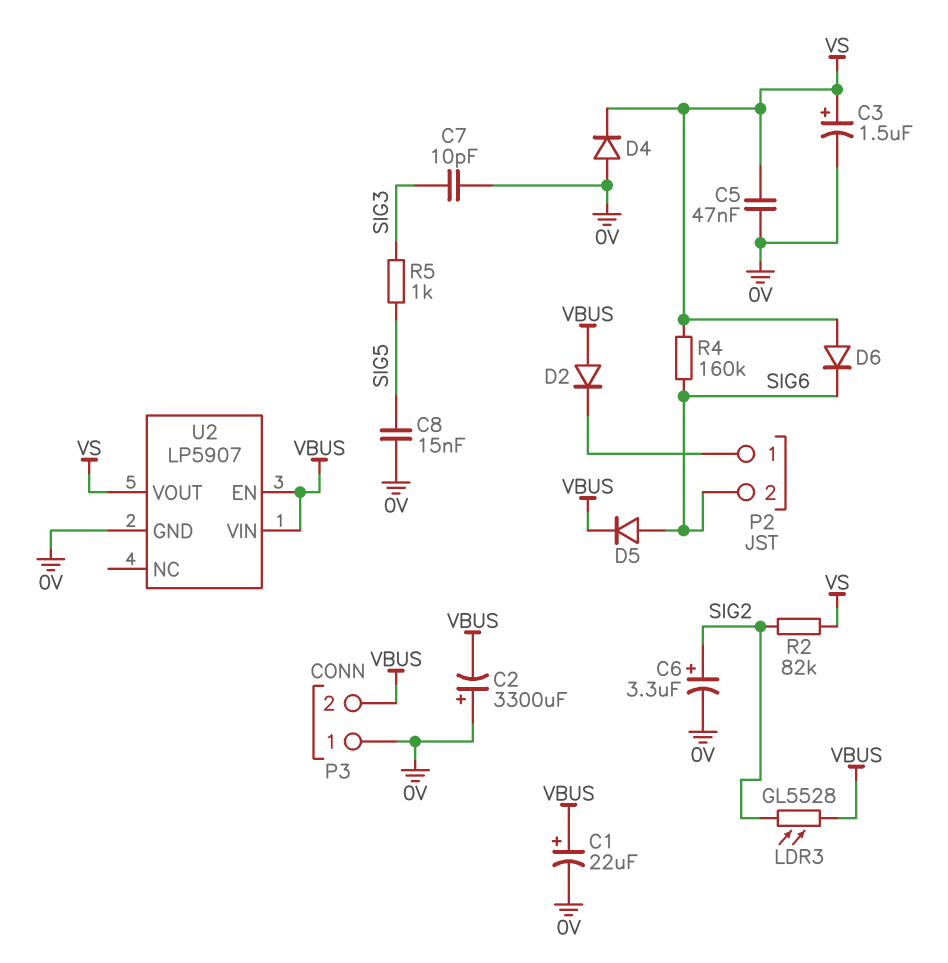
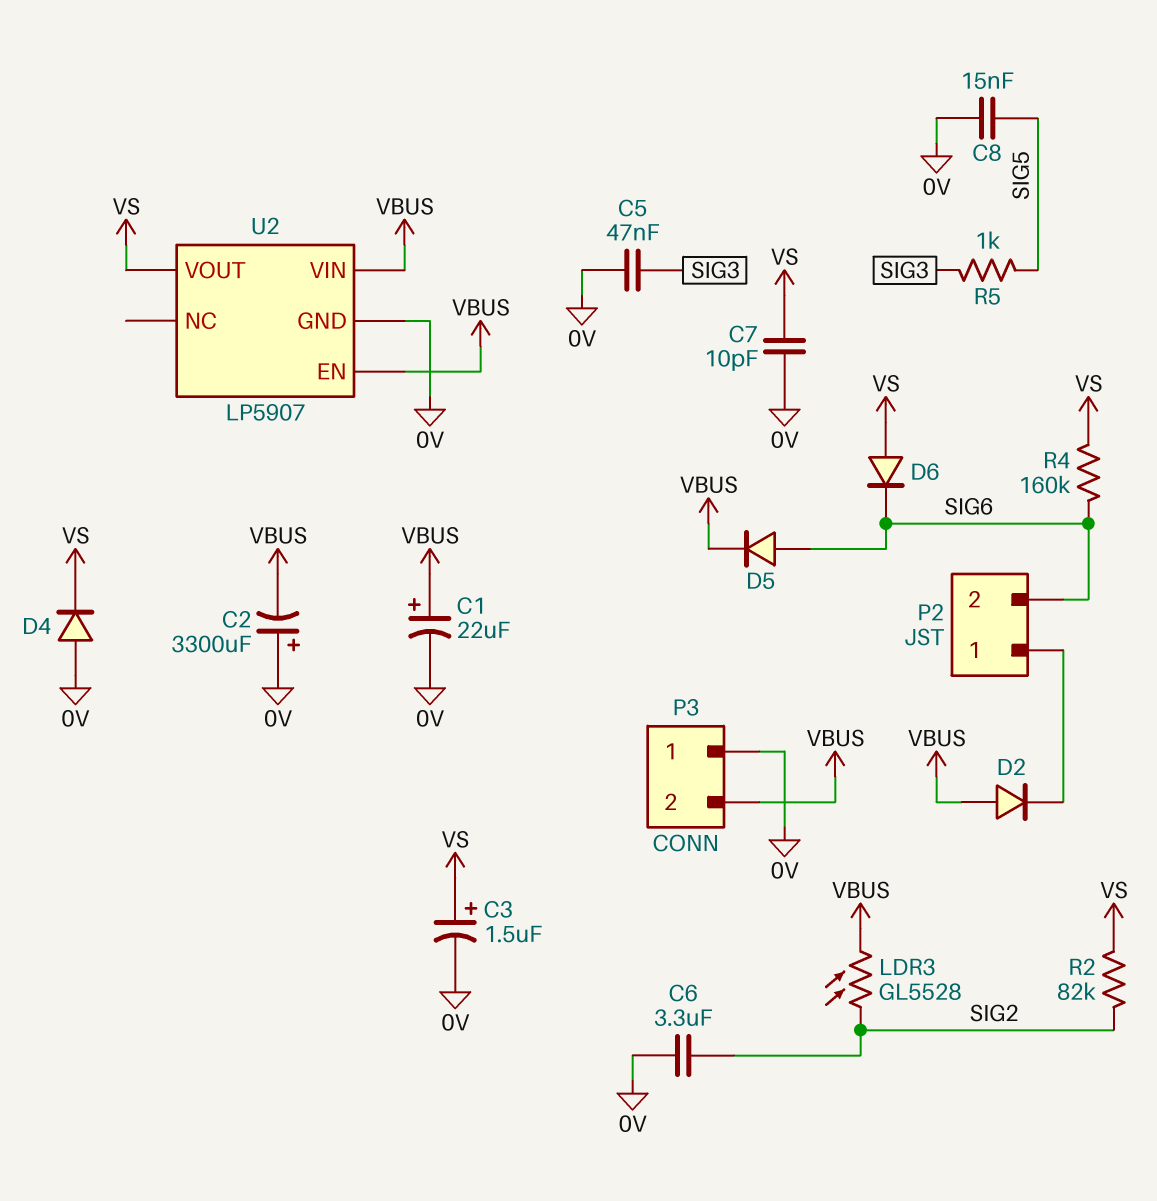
C5: 47nF (0V, VS) -> 47nF (0V, SIG3)
C6: 3.3uF (plus SIG2, minus 0V) -> 3.3uF (0V, SIG2)
C7: 10pF (0V, SIG3) -> 10pF (0V, VS)

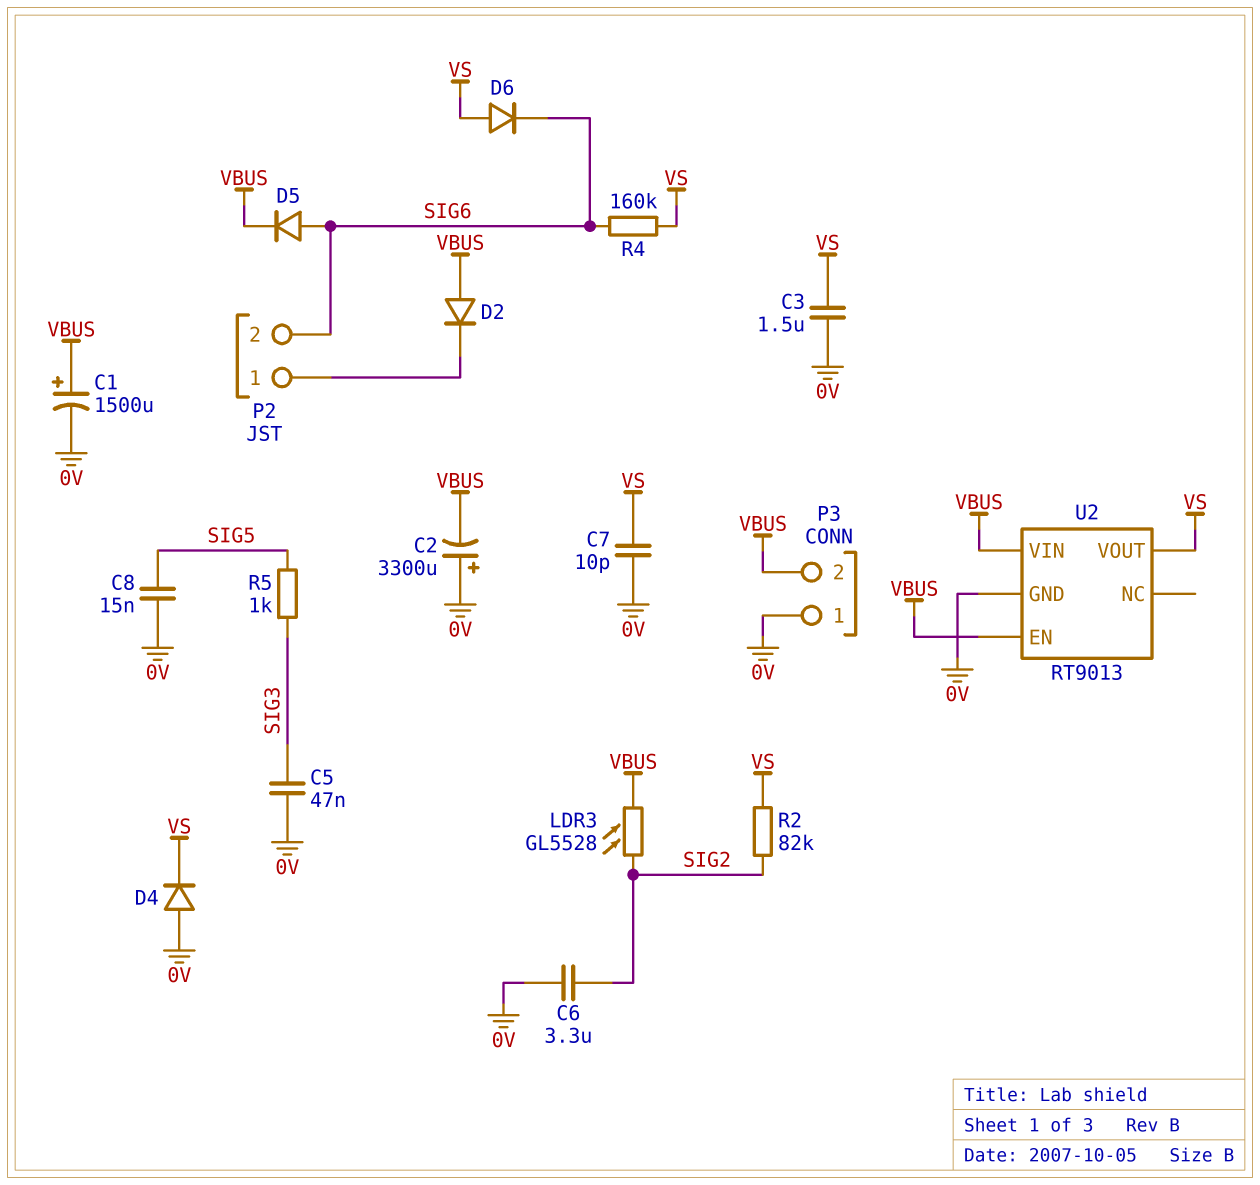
C1: 22uF (plus VBUS, minus 0V) -> 1500uF (plus VBUS, minus 0V)
C3: 1.5uF (plus VS, minus 0V) -> 1.5uF (0V, VS)
U2: LP5907 -> RT9013

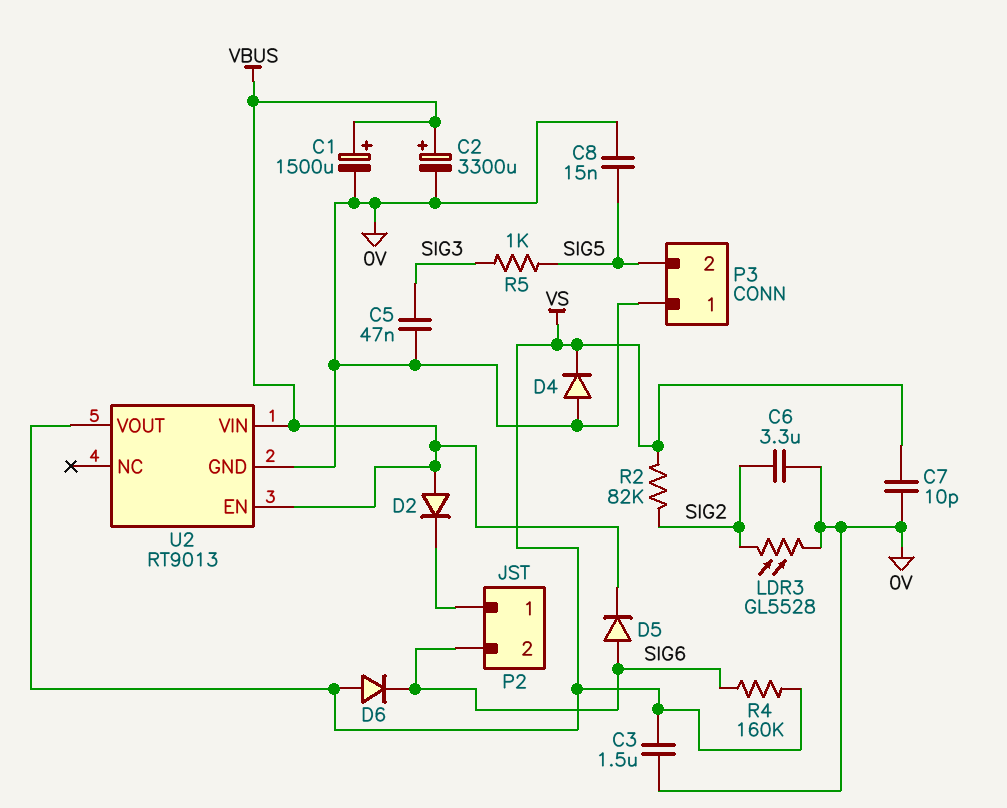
C2: 3300uF (plus 0V, minus VBUS) -> 3300uF (plus VBUS, minus 0V)
LDR3: GL5528 (SIG2, VBUS) -> GL5528 (0V, SIG2)
P3 pin 2: VBUS -> SIG5

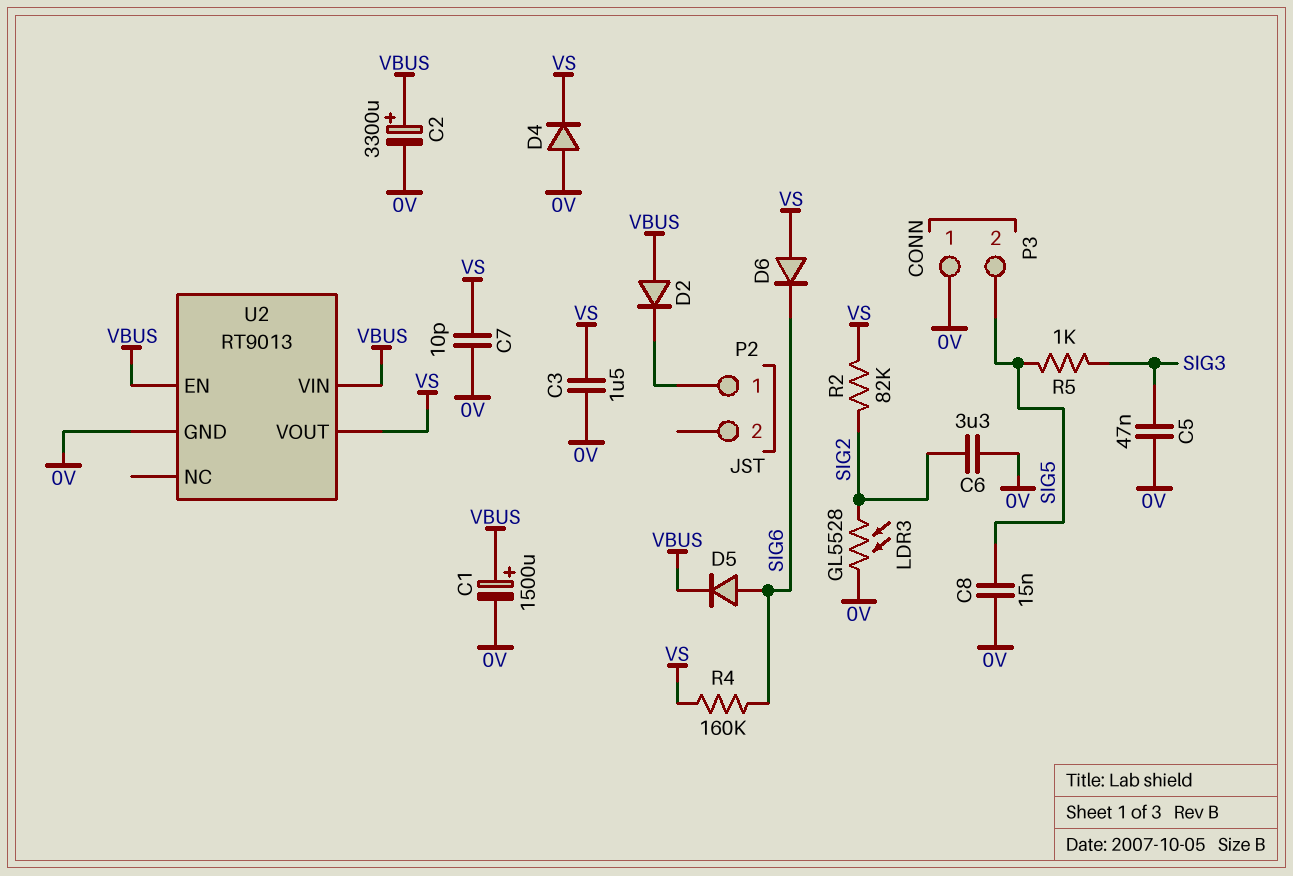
P2 pin 2: SIG6 -> none

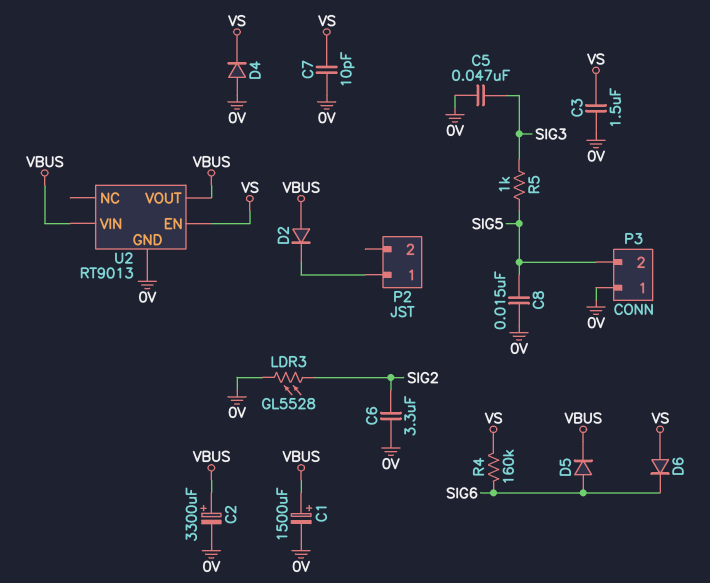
R2: 82k (SIG2, VS) -> none
U2 pin EN: VBUS -> VS
U2 pin VOUT: VS -> VBUS

